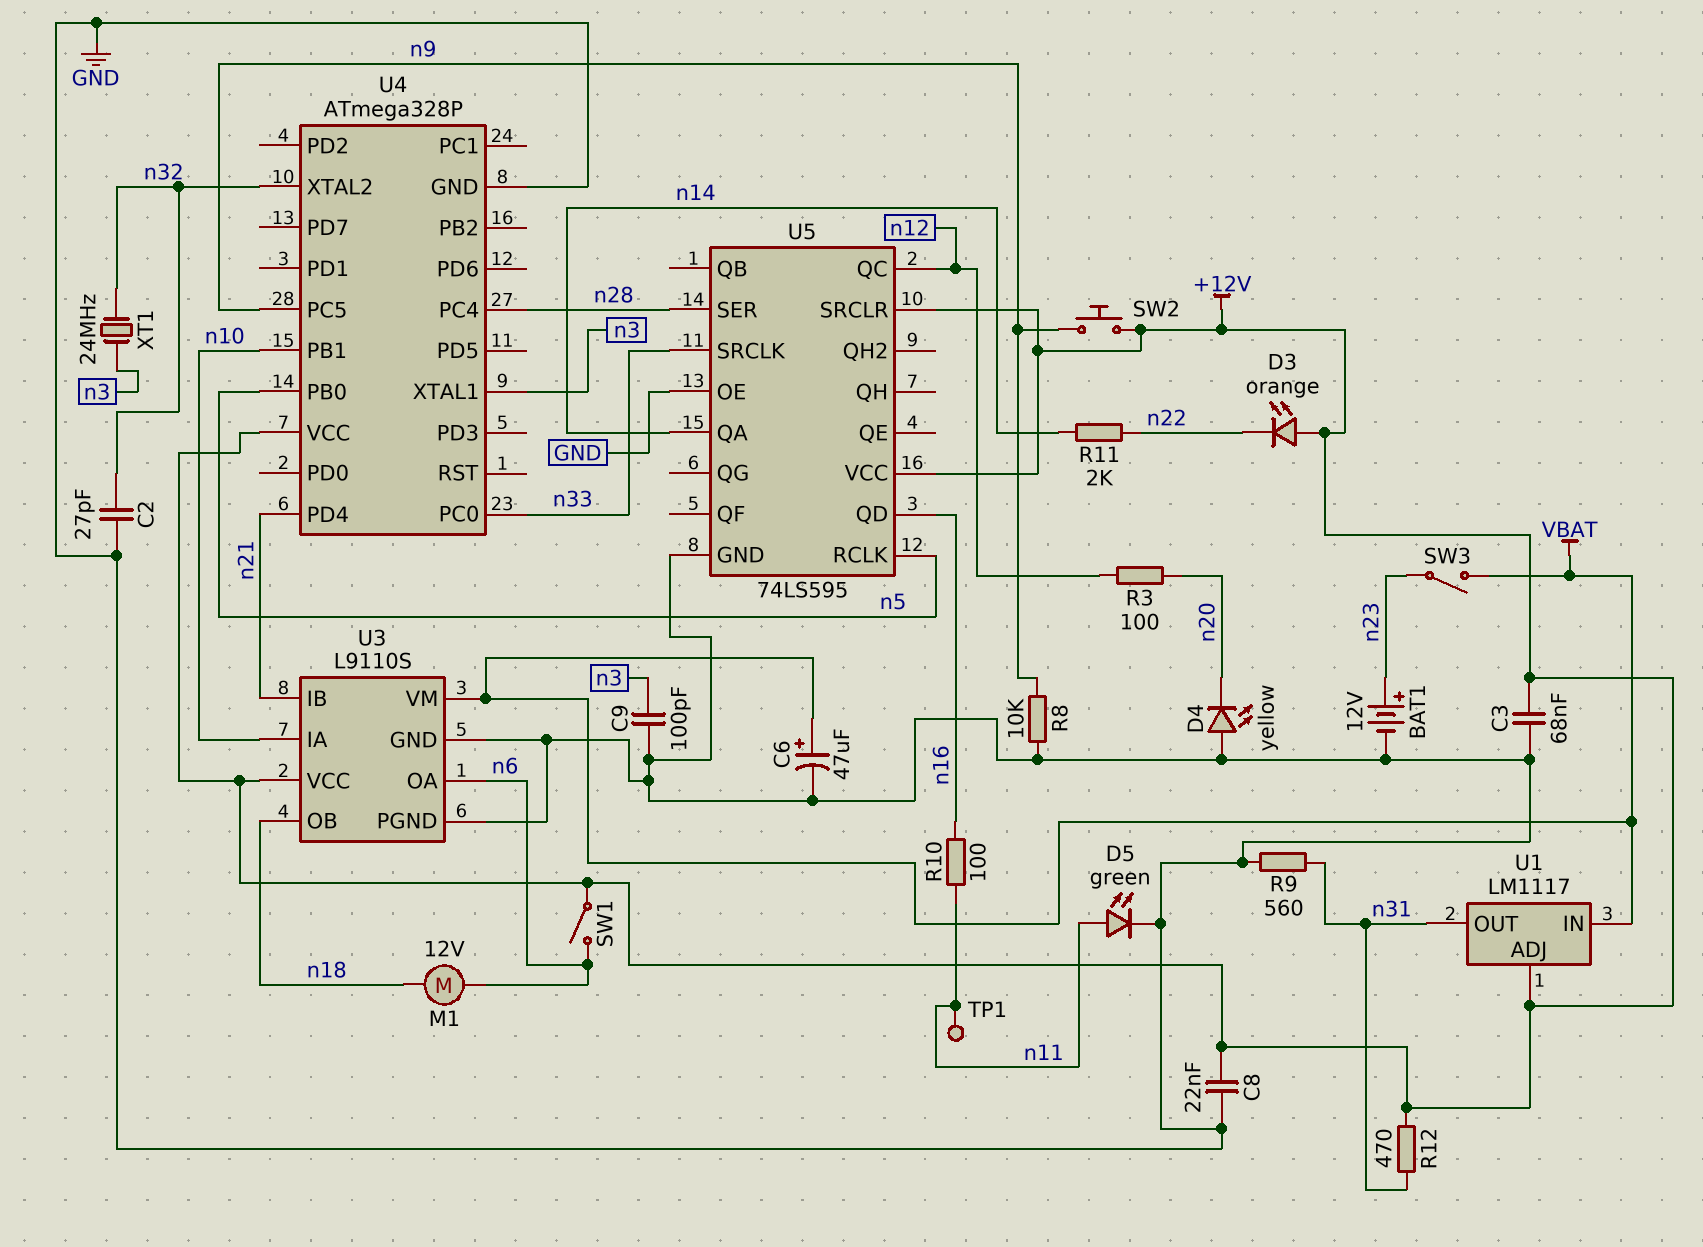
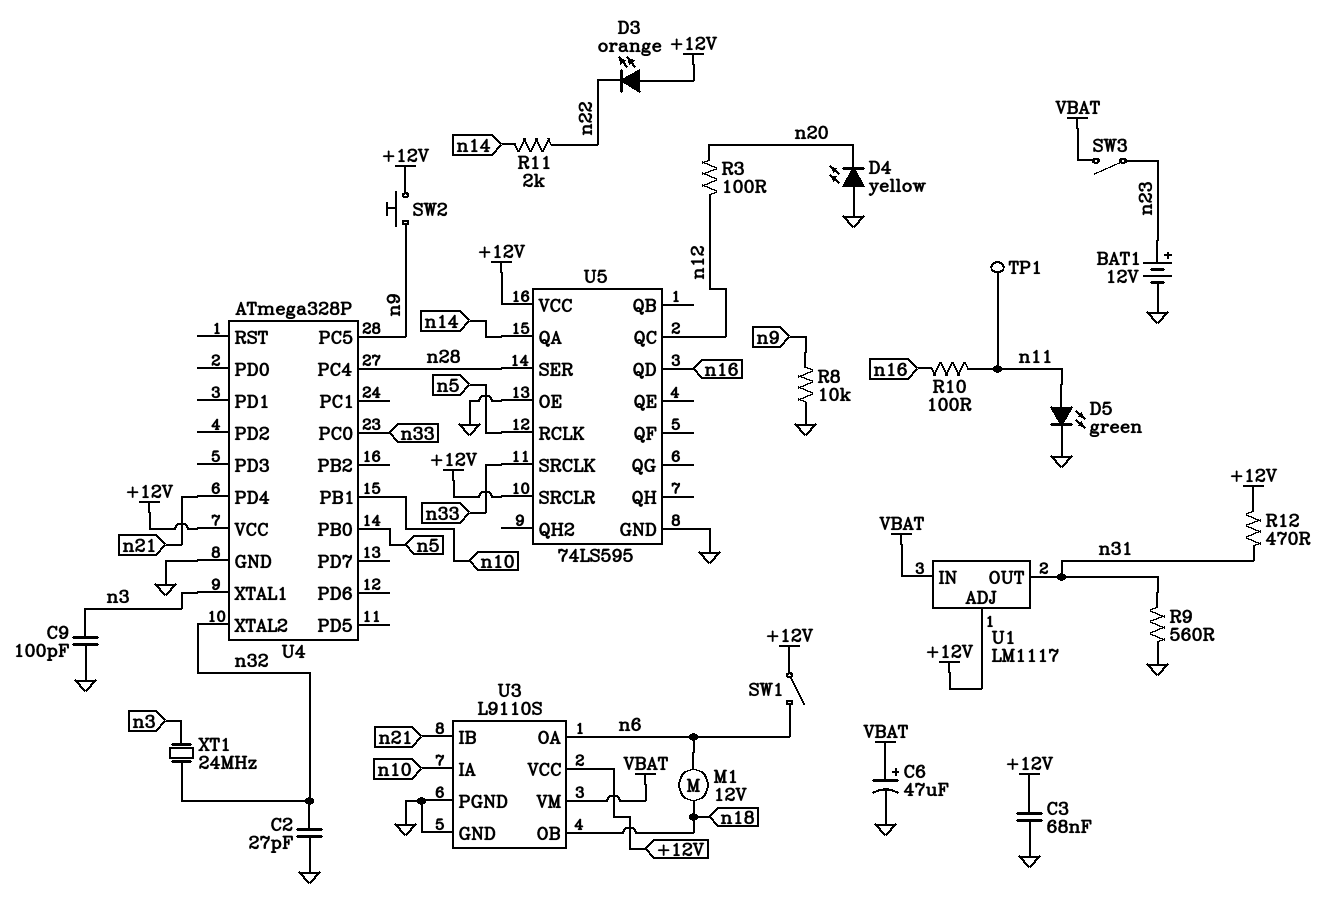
C8: 22nF (+12V, GND) -> none

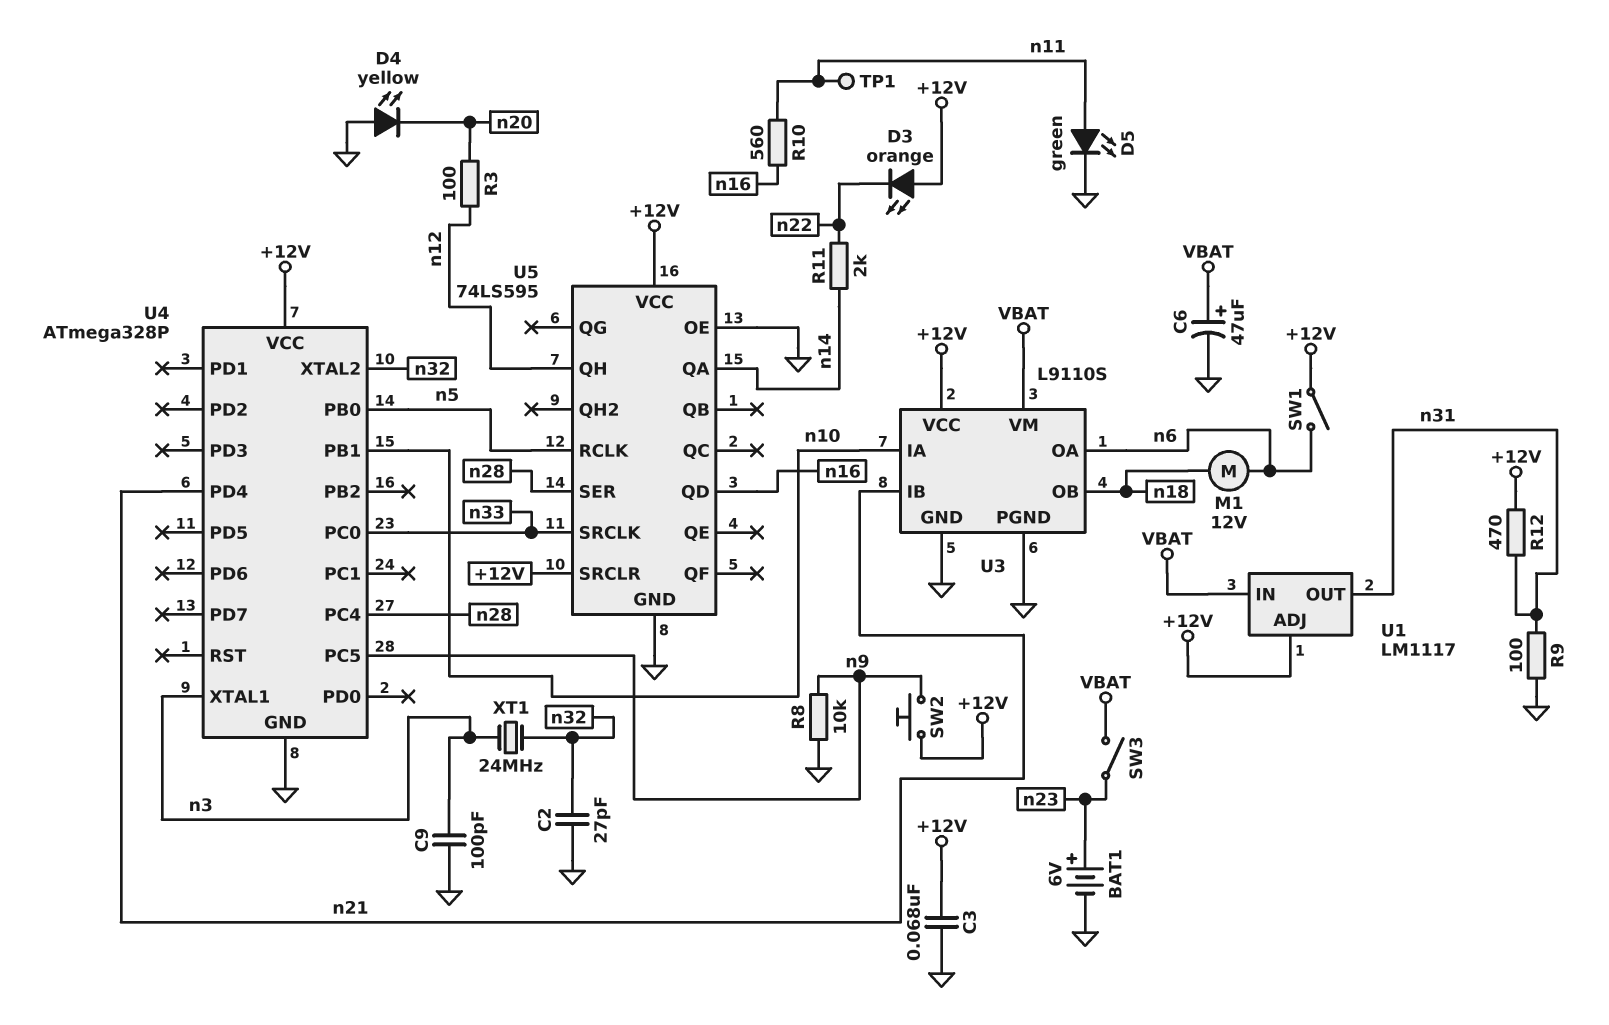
BAT1: 12V (plus n23, minus GND) -> 6V (plus n23, minus GND)
R9: 560 (GND, n31) -> 100 (GND, n31)
R10: 100 (n11, n16) -> 560 (n11, n16)
U5 pin QC: n12 -> none
U5 pin QH: none -> n12

